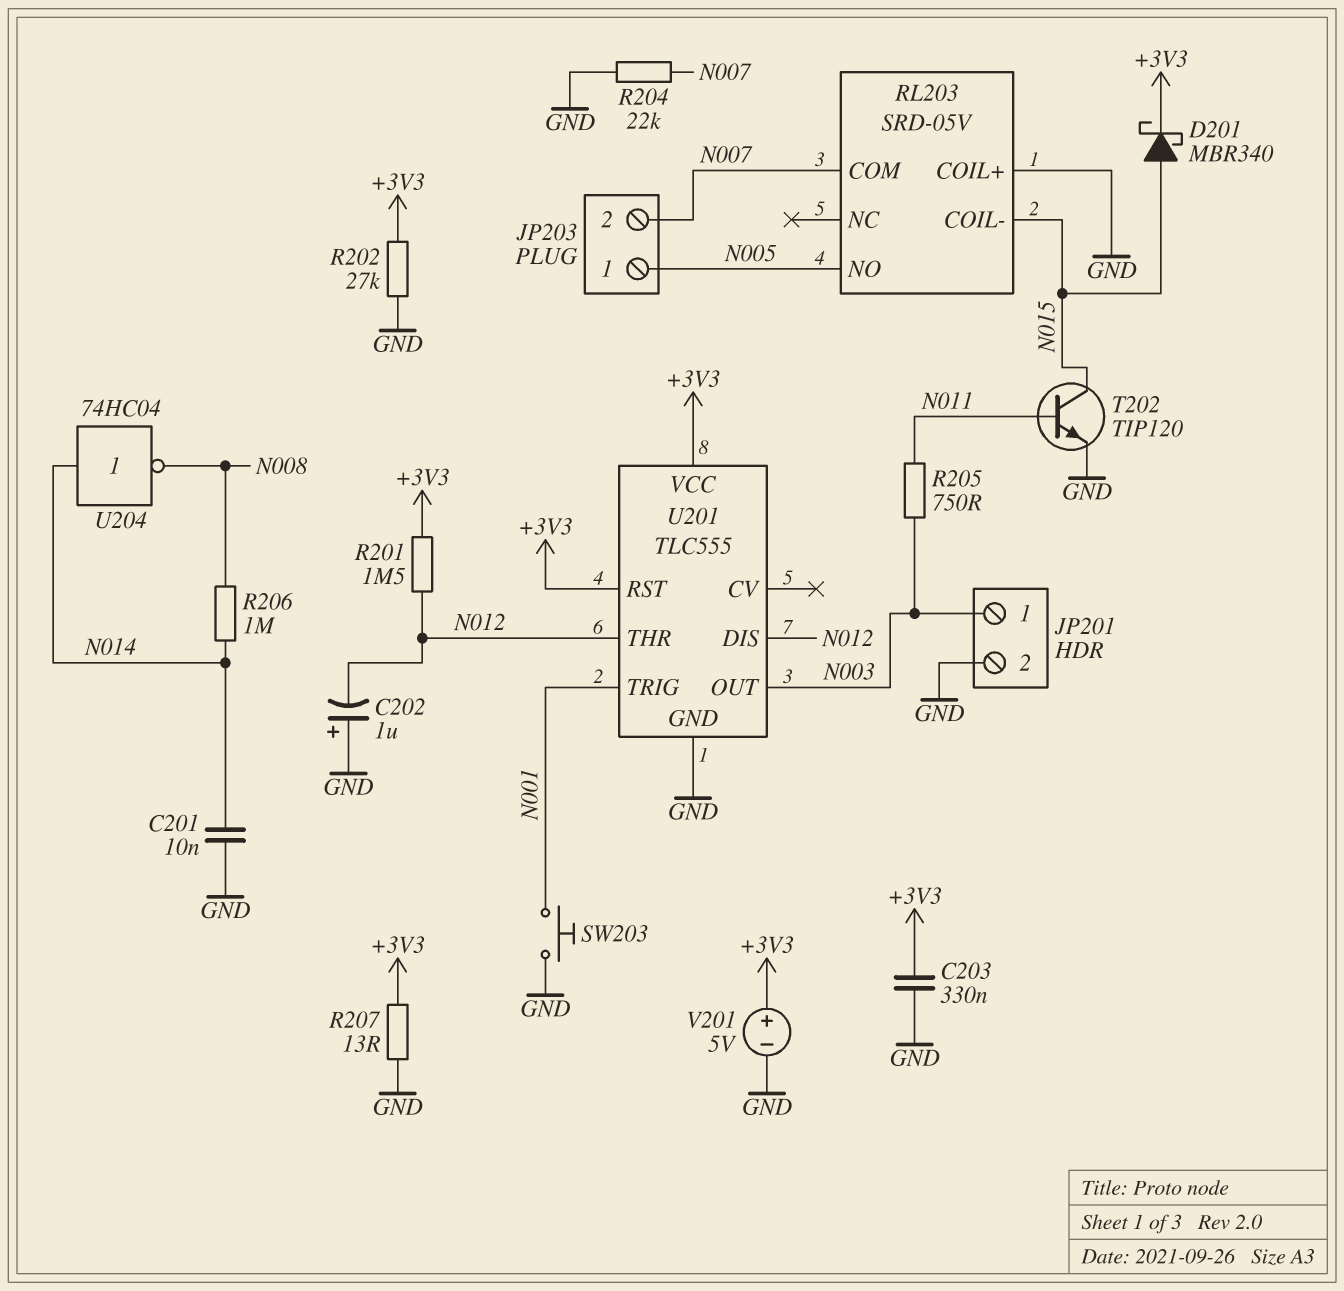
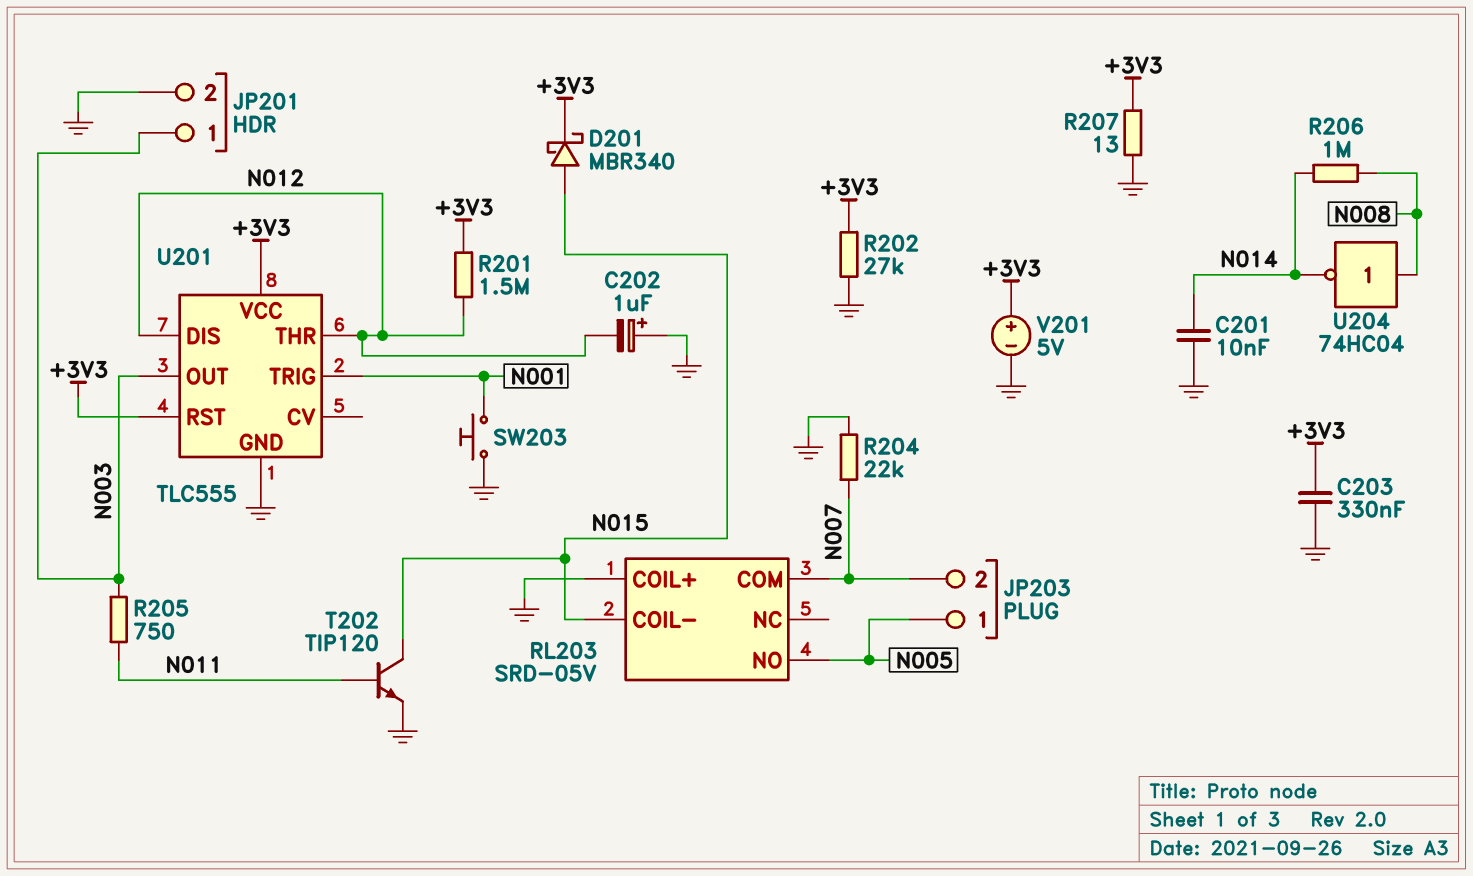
U204: NOT 74HC04 (in N014, out N008) -> NOT 74HC04 (in N008, out N014)

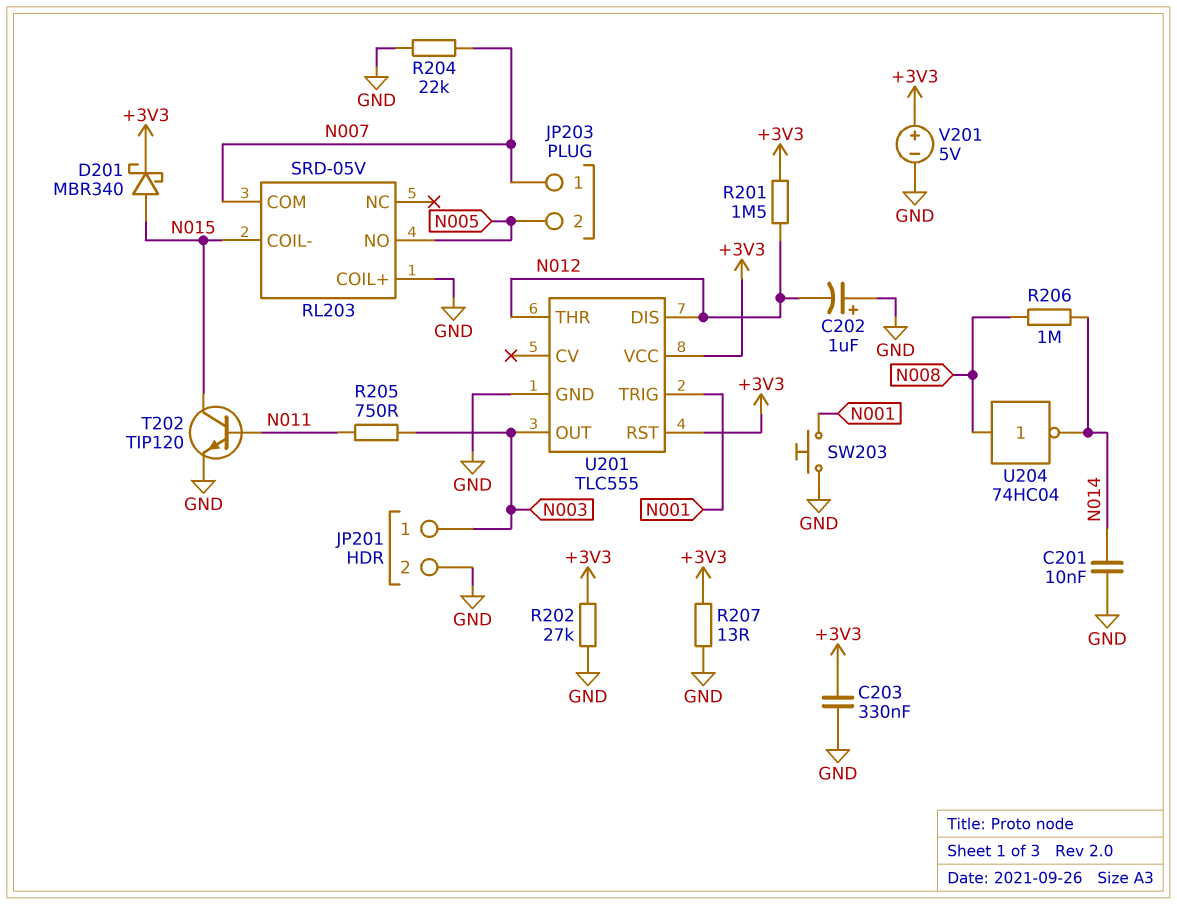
JP203 pin 1: N005 -> N007
JP203 pin 2: N007 -> N005

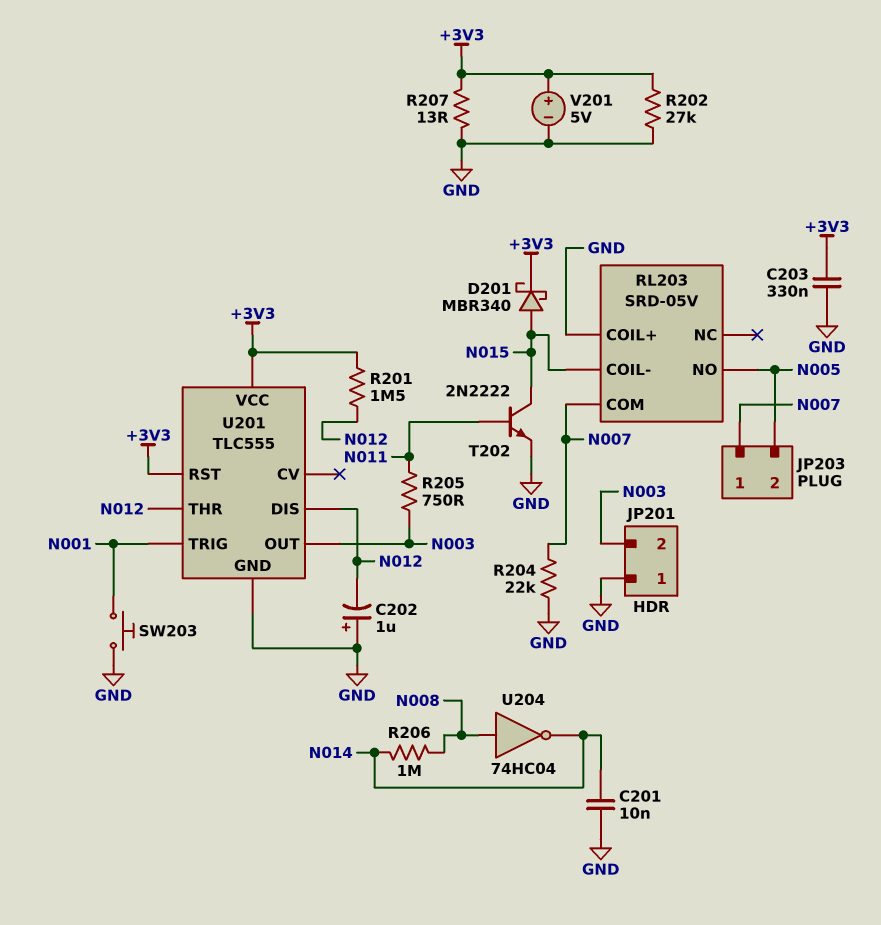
JP201 pin 1: N003 -> GND
JP201 pin 2: GND -> N003
T202: NPN TIP120 (B N011, C N015, E GND) -> NPN 2N2222 (B N011, C N015, E GND)

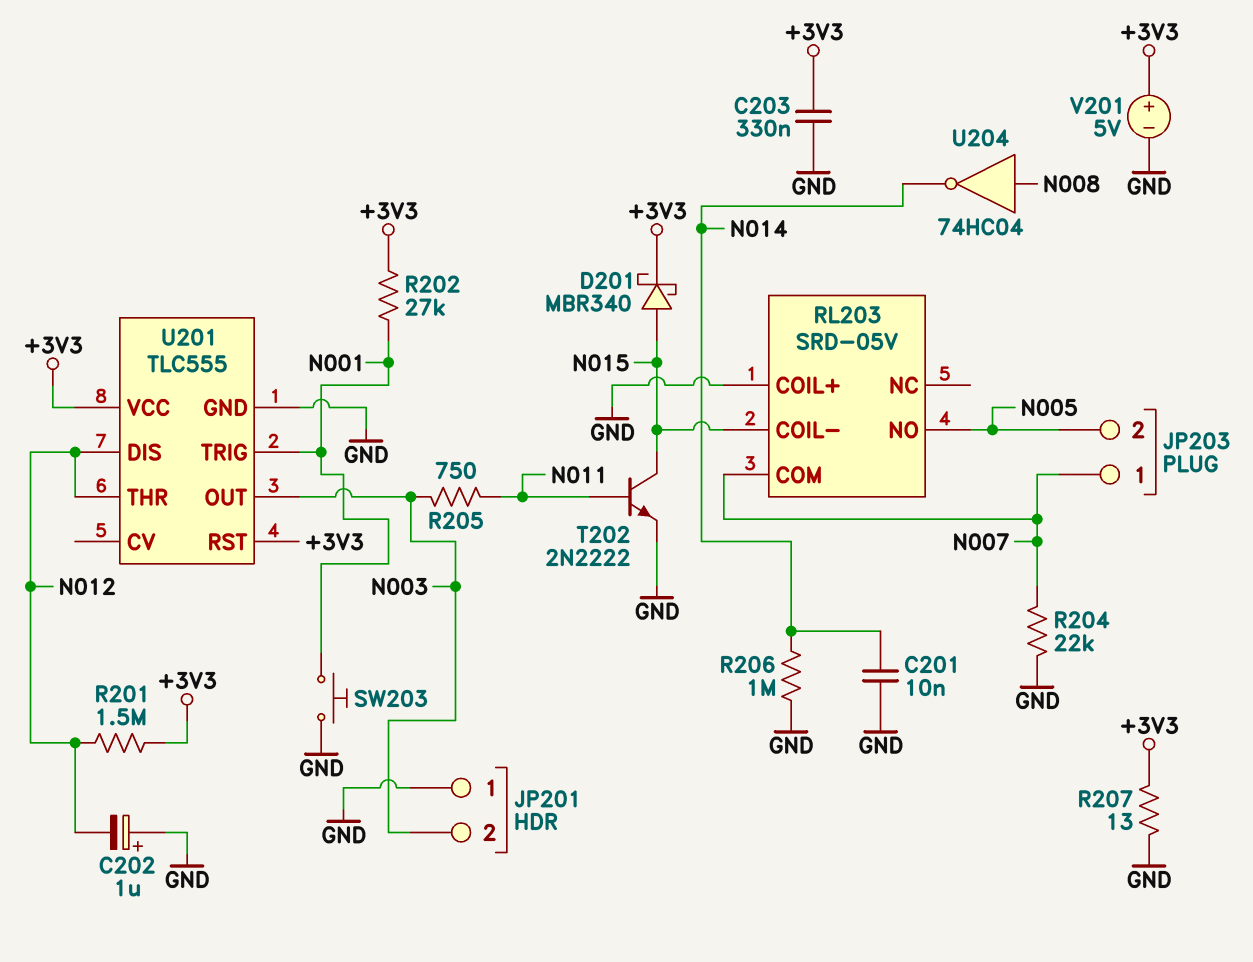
R202: 27k (+3V3, GND) -> 27k (+3V3, N001)
R206: 1M (N008, N014) -> 1M (GND, N014)

